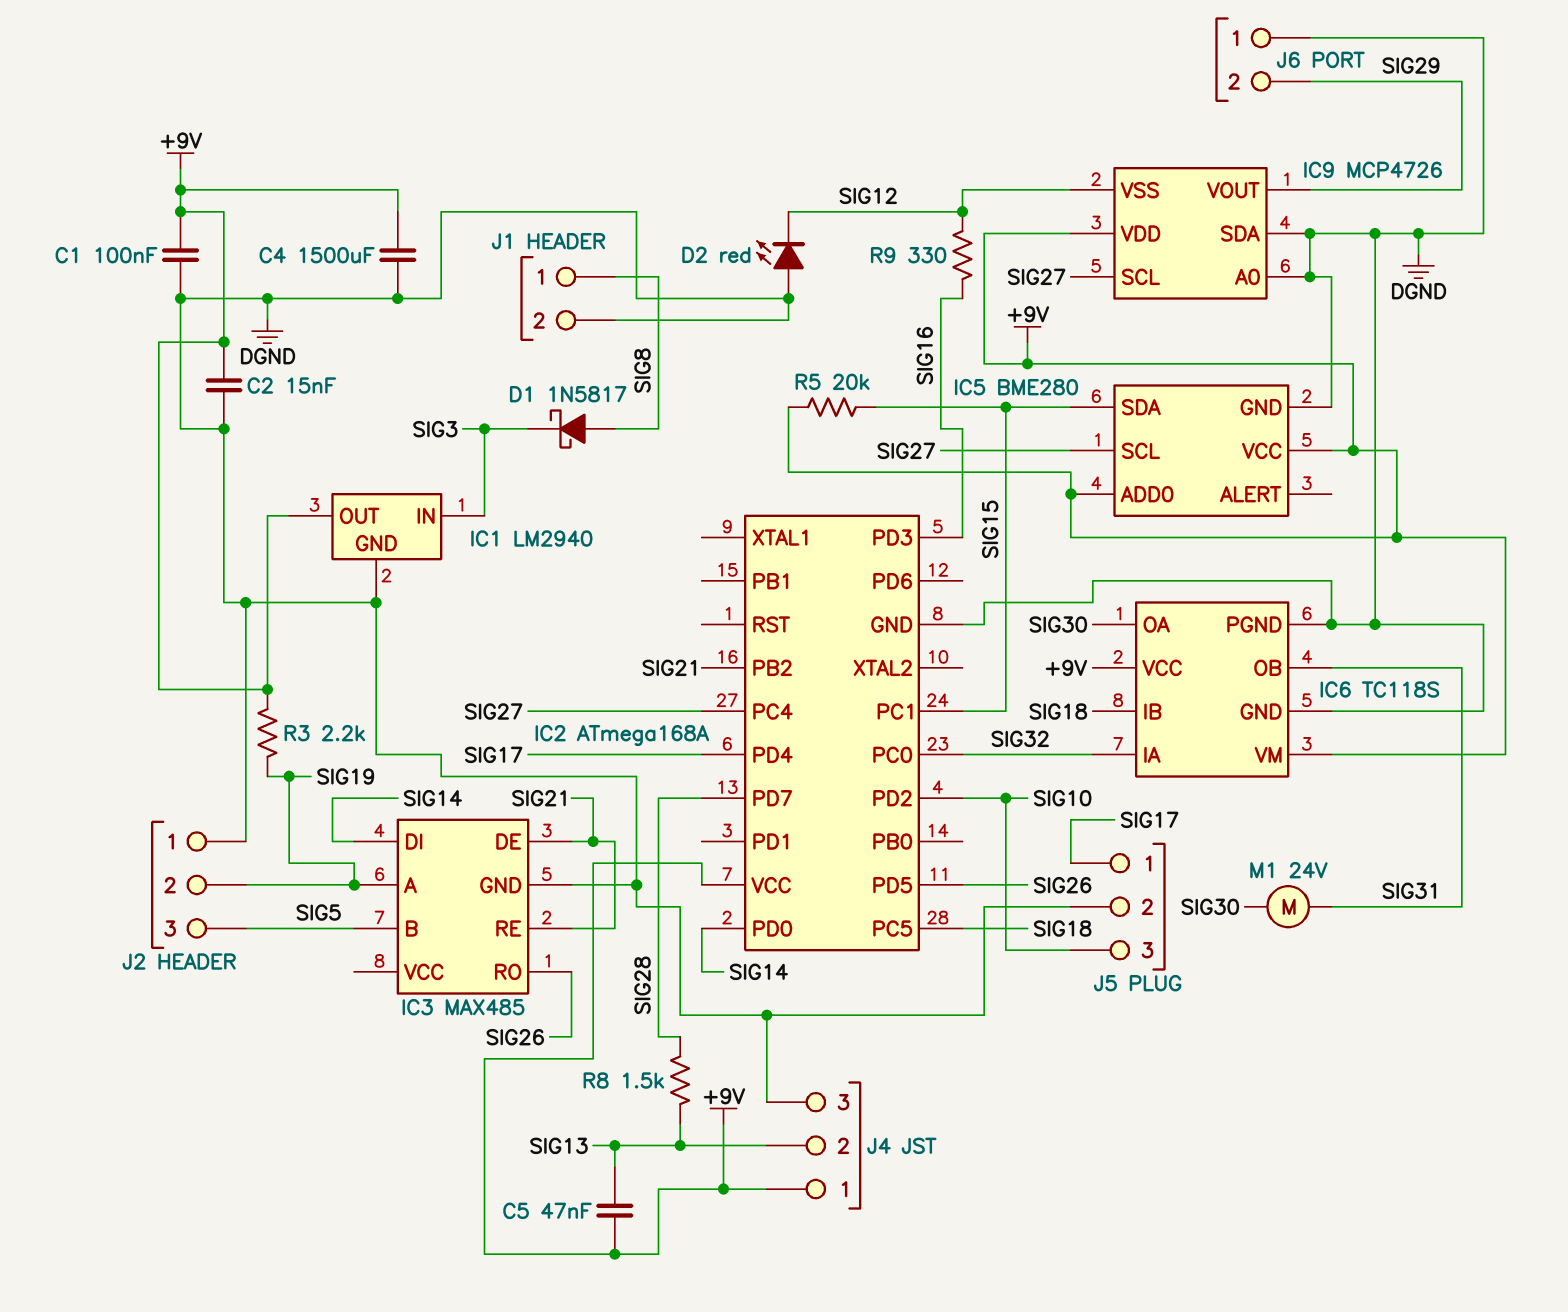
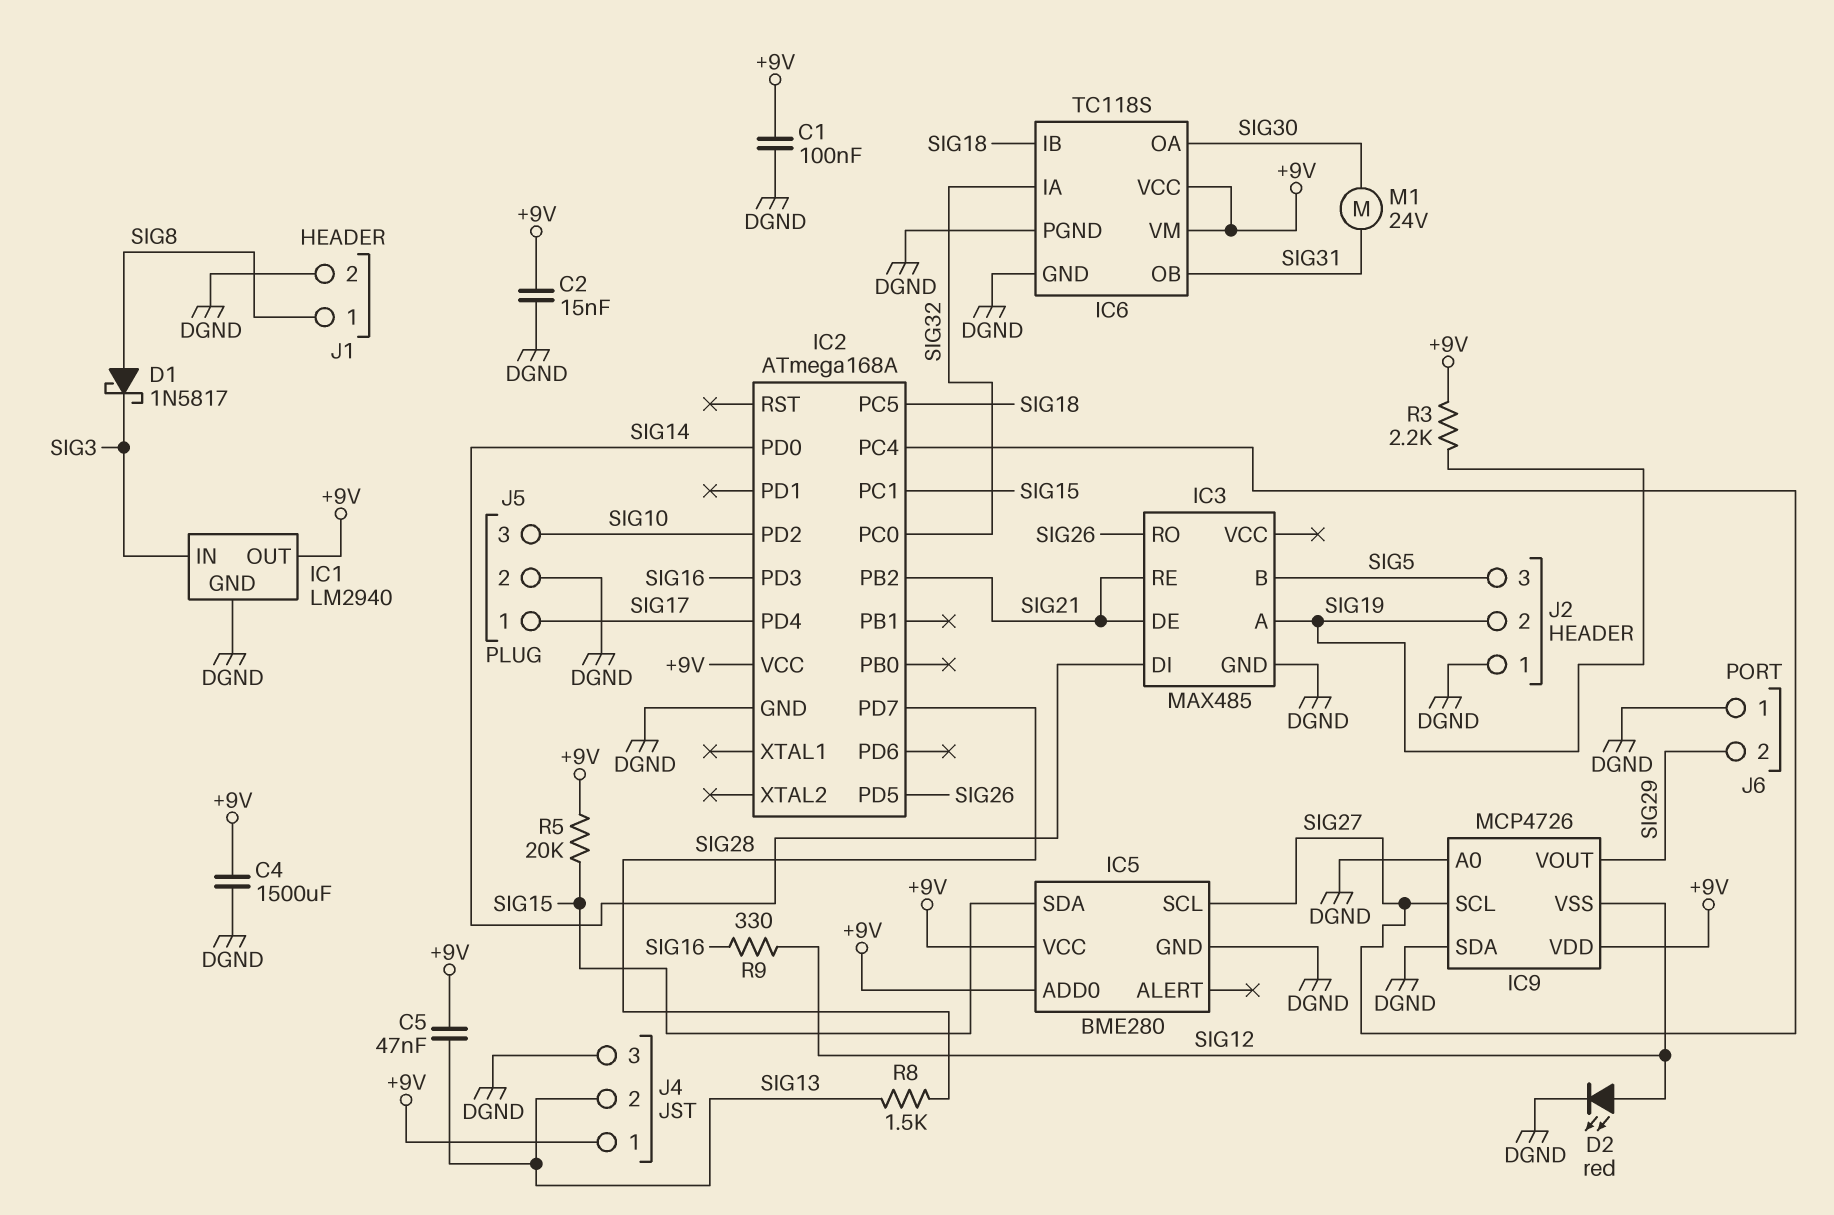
D2: LED red (A DGND, K SIG12) -> LED red (A SIG12, K DGND)

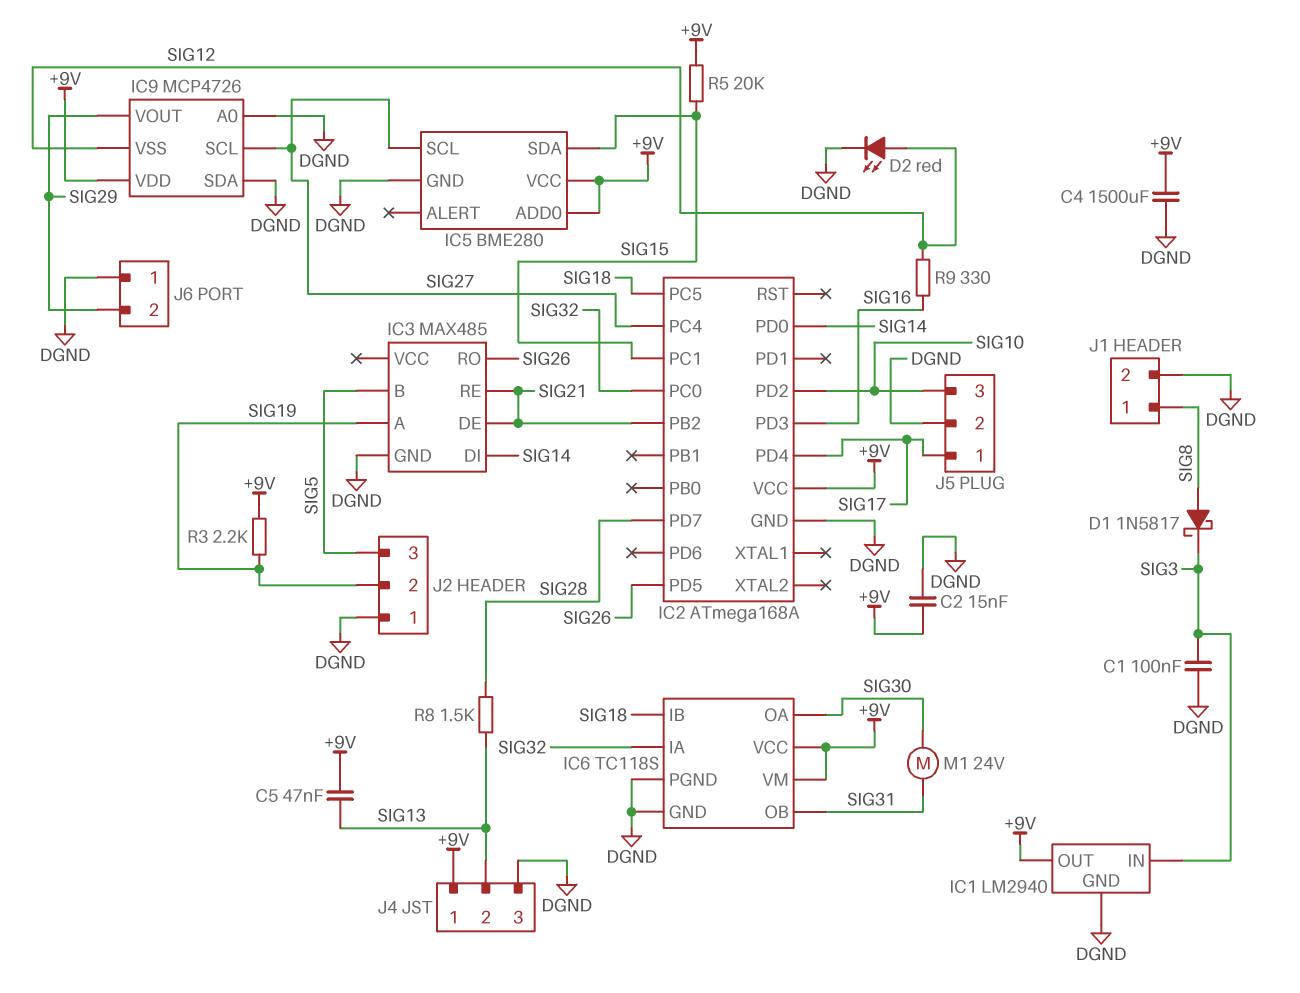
C1: 100nF (+9V, DGND) -> 100nF (DGND, SIG3)

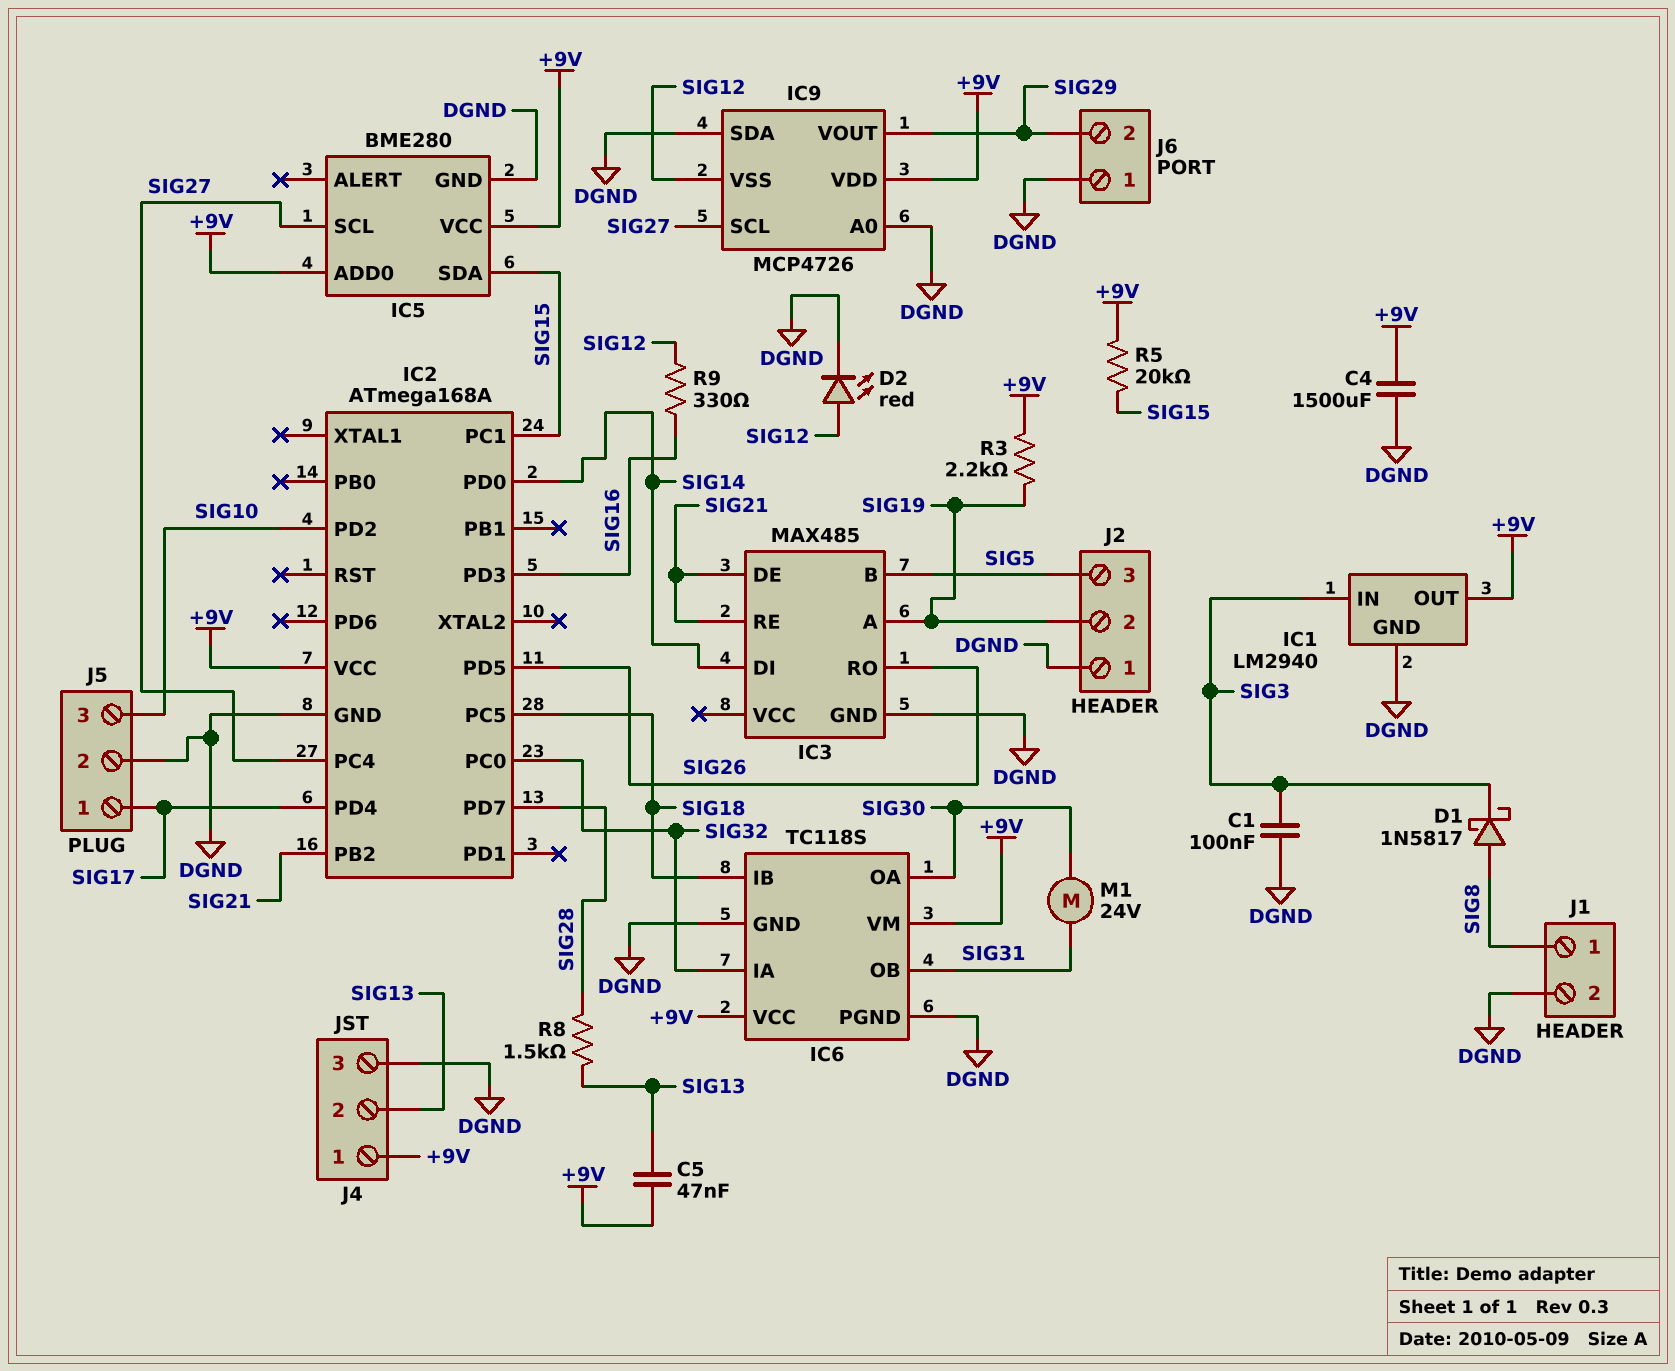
C2: 15nF (+9V, DGND) -> none

